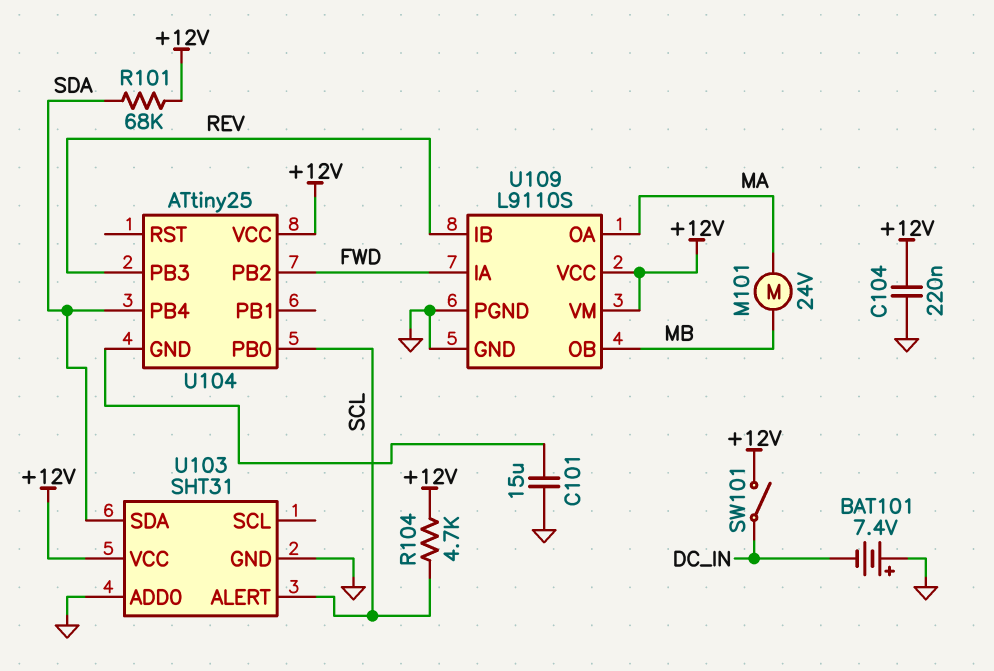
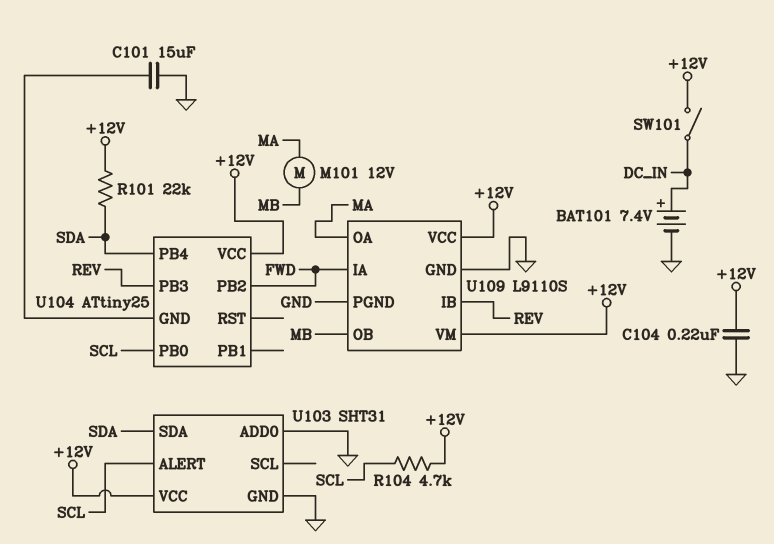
BAT101: 7.4V (plus GND, minus DC_IN) -> 7.4V (plus DC_IN, minus GND)
M101: motor 24V (MA, MB) -> motor 12V (MA, MB)
R101: 68k (+12V, SDA) -> 22k (+12V, SDA)

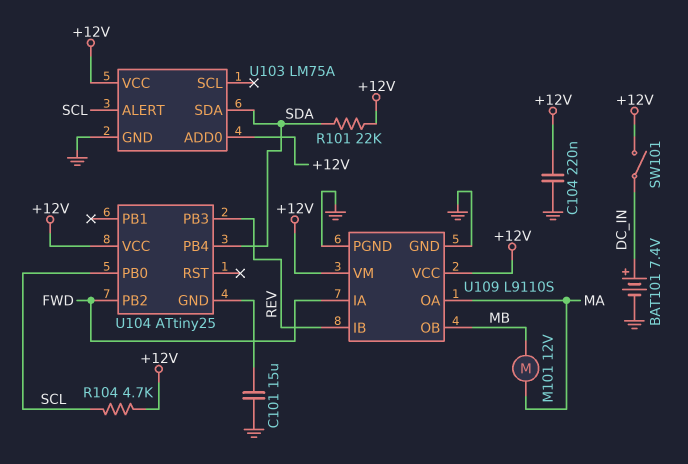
U103: SHT31 -> LM75A
U103 pin ADD0: GND -> +12V

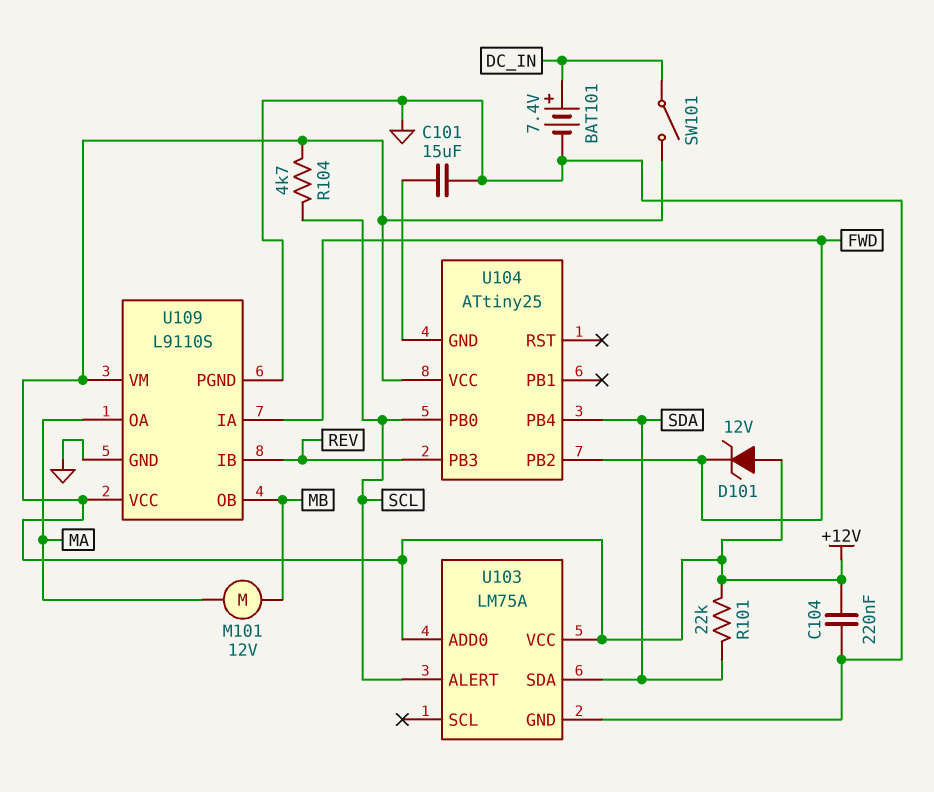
D101: none -> zener 12V (A +12V, K FWD)

